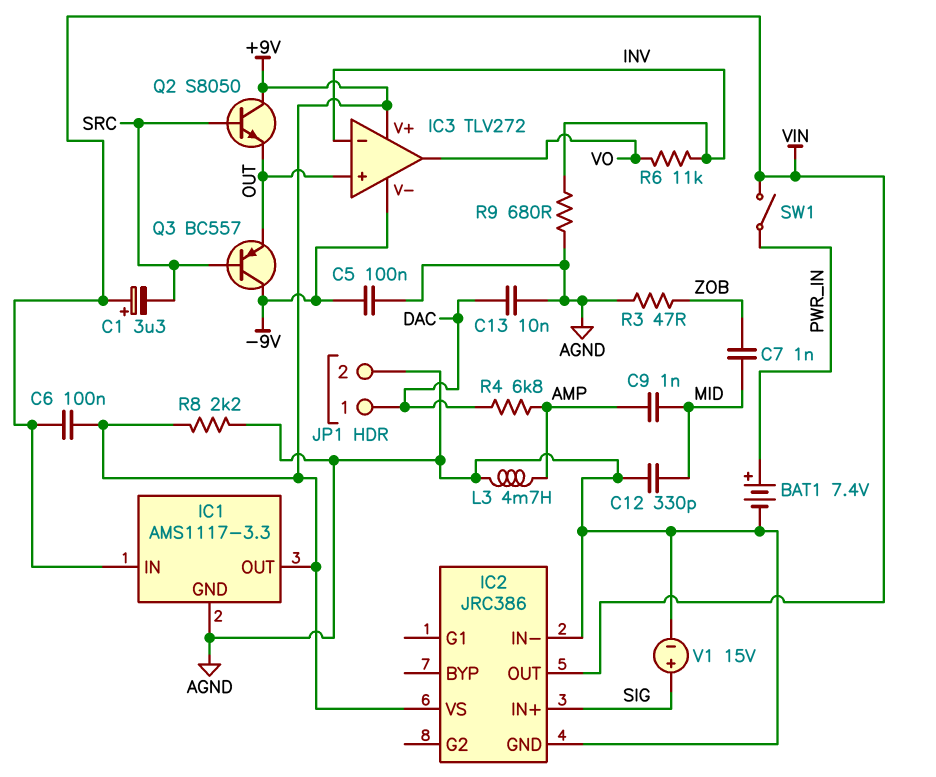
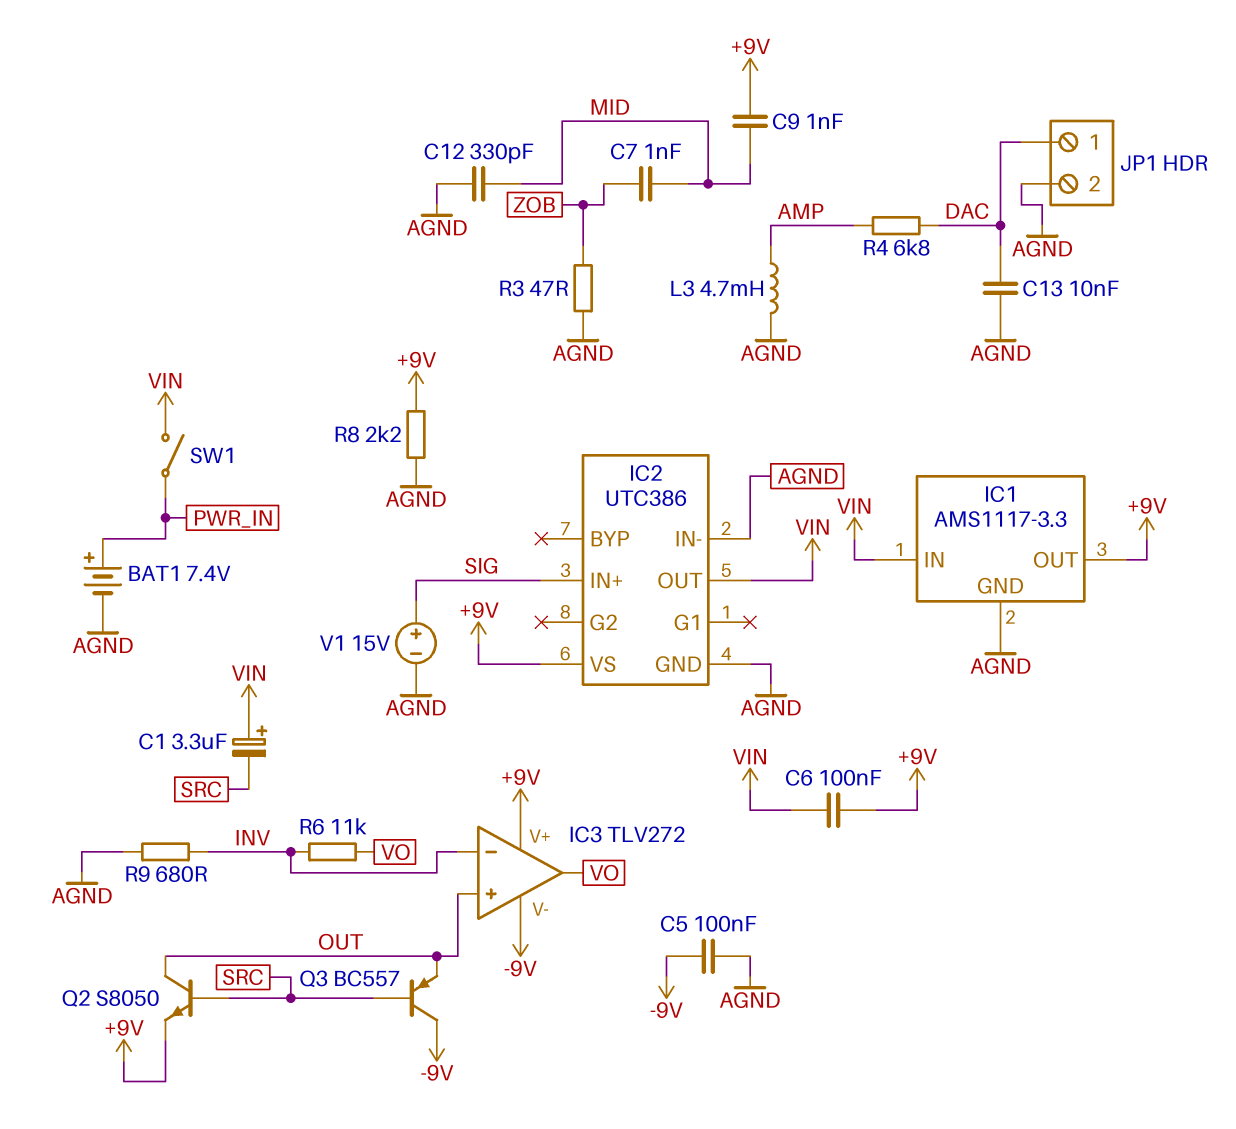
C9: 1nF (AMP, MID) -> 1nF (+9V, MID)
IC2: JRC386 -> UTC386
Q2: NPN S8050 (B SRC, C +9V, E OUT) -> NPN S8050 (B SRC, C OUT, E +9V)

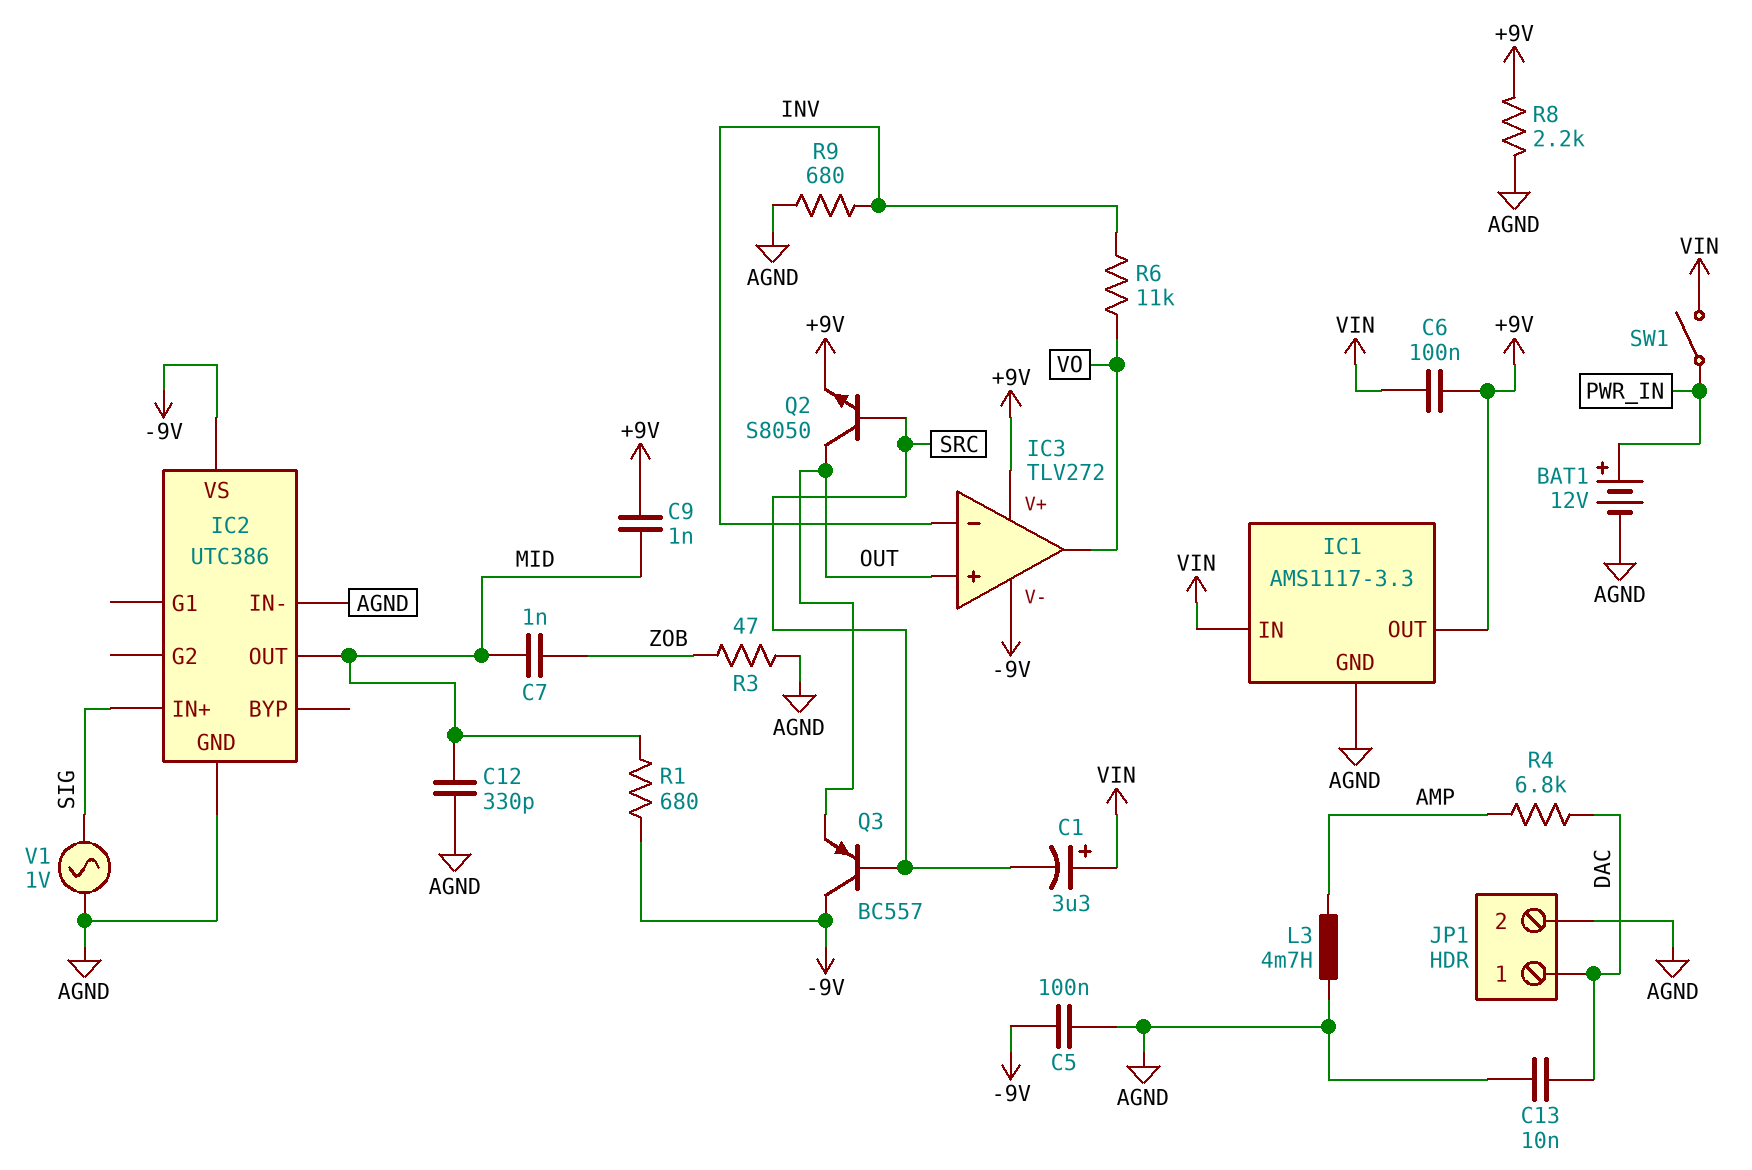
BAT1: 7.4V (plus PWR_IN, minus AGND) -> 12V (plus PWR_IN, minus AGND)
IC2 pin OUT: VIN -> MID
IC2 pin VS: +9V -> -9V
R1: none -> 680 (-9V, MID)
V1: 15V (plus SIG, minus AGND) -> AC 1V (AGND, SIG)

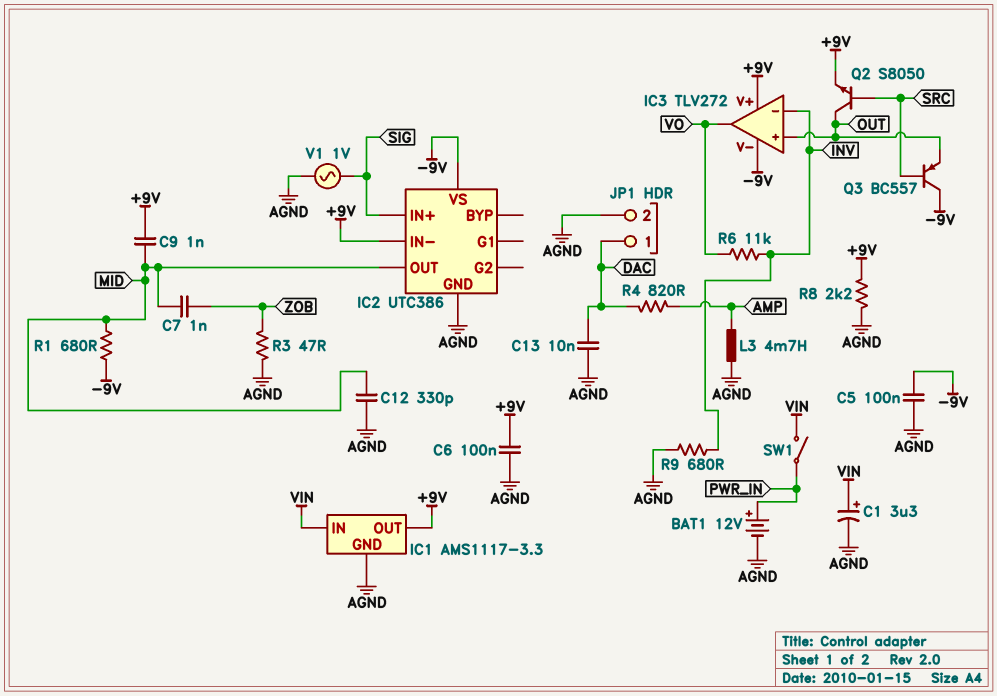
C1: 3.3uF (plus VIN, minus SRC) -> 3.3uF (plus VIN, minus AGND)
C6: 100nF (+9V, VIN) -> 100nF (+9V, AGND)
IC2 pin IN-: AGND -> +9V
R4: 6.8k (AMP, DAC) -> 820 (AMP, DAC)

